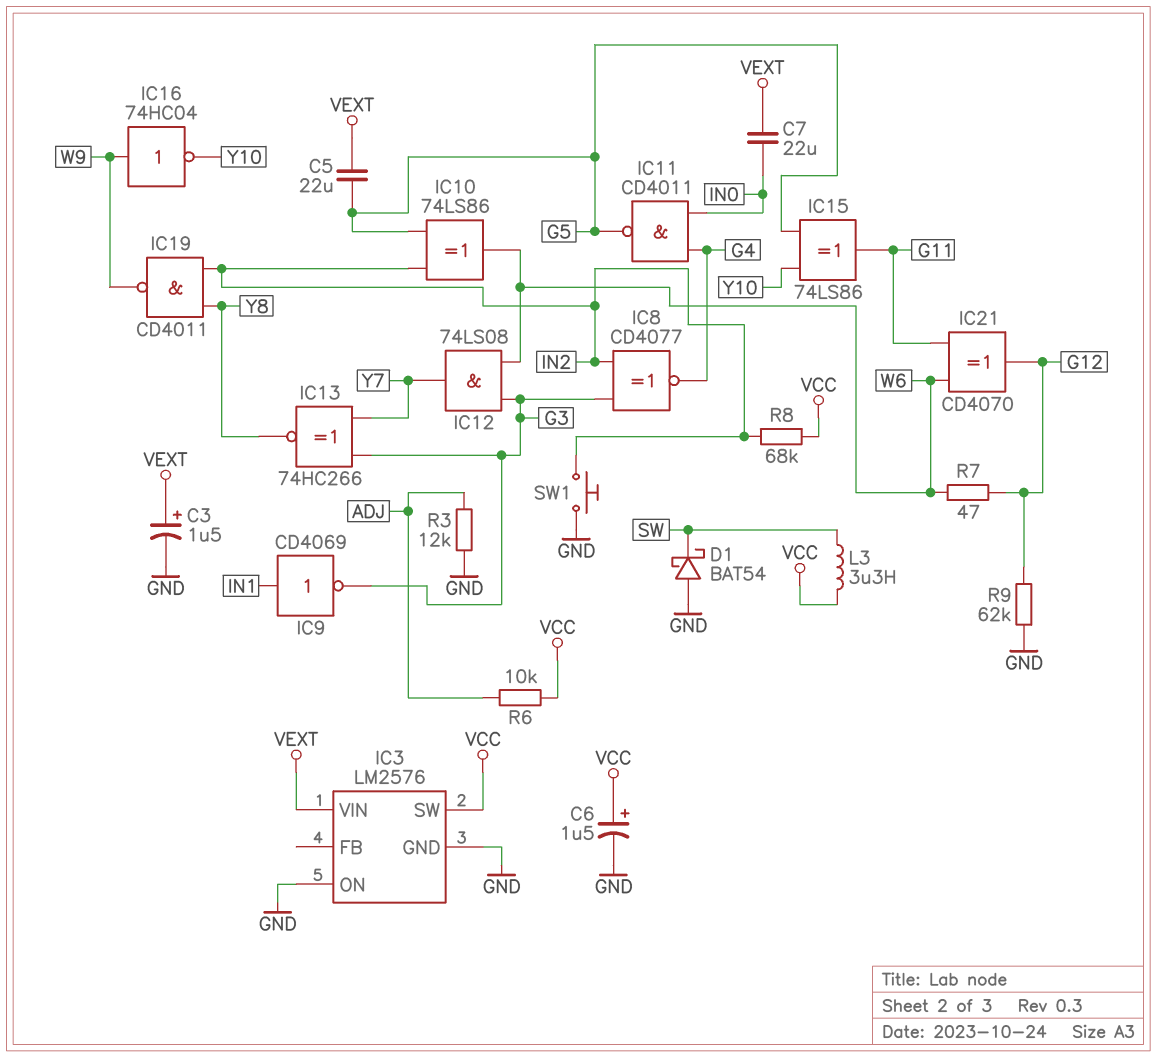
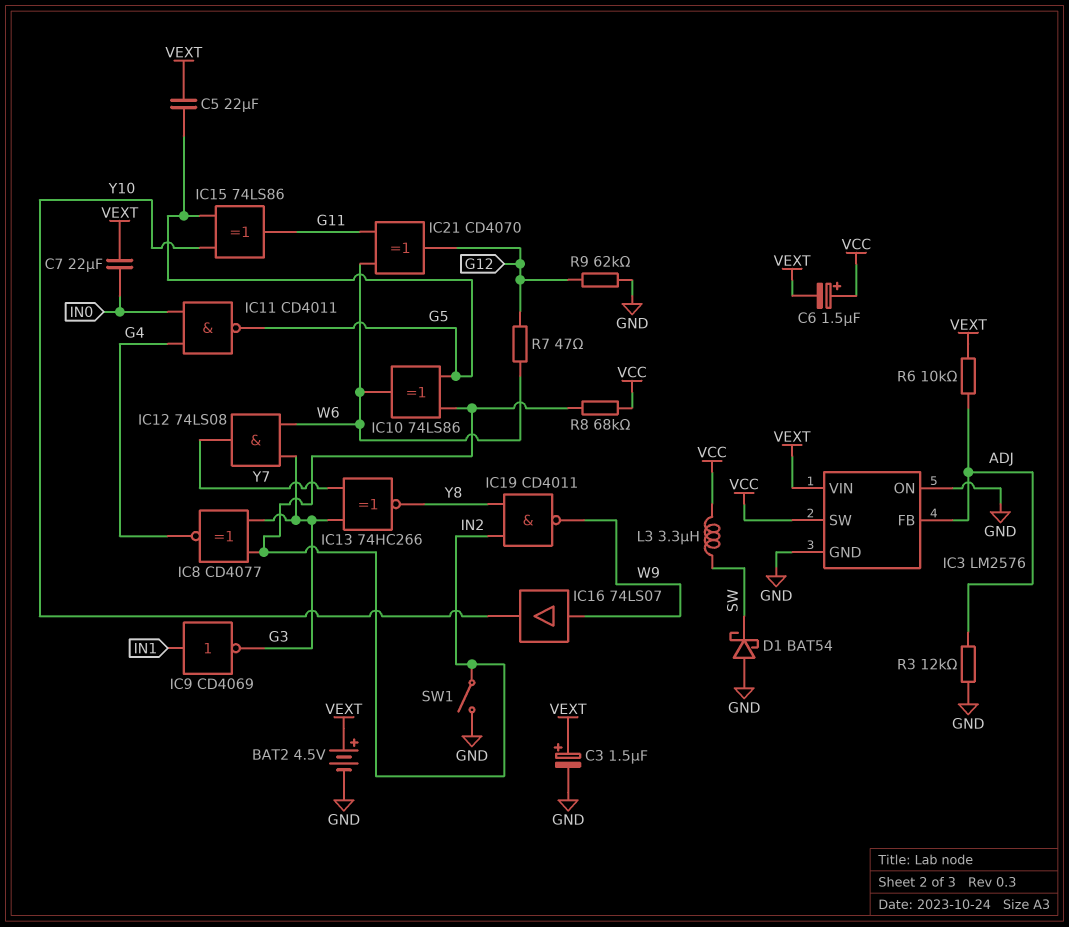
BAT2: none -> 4.5V (plus VEXT, minus GND)
C6: 1.5uF (plus VCC, minus GND) -> 1.5uF (plus VCC, minus VEXT)
IC3 pin FB: none -> ADJ
IC16: NOT 74HC04 (in W9, out Y10) -> buffer 74LS07 (in W9, out Y10)
R6: 10k (ADJ, VCC) -> 10k (ADJ, VEXT)
SW1: button (GND, IN2) -> switch (GND, IN2)

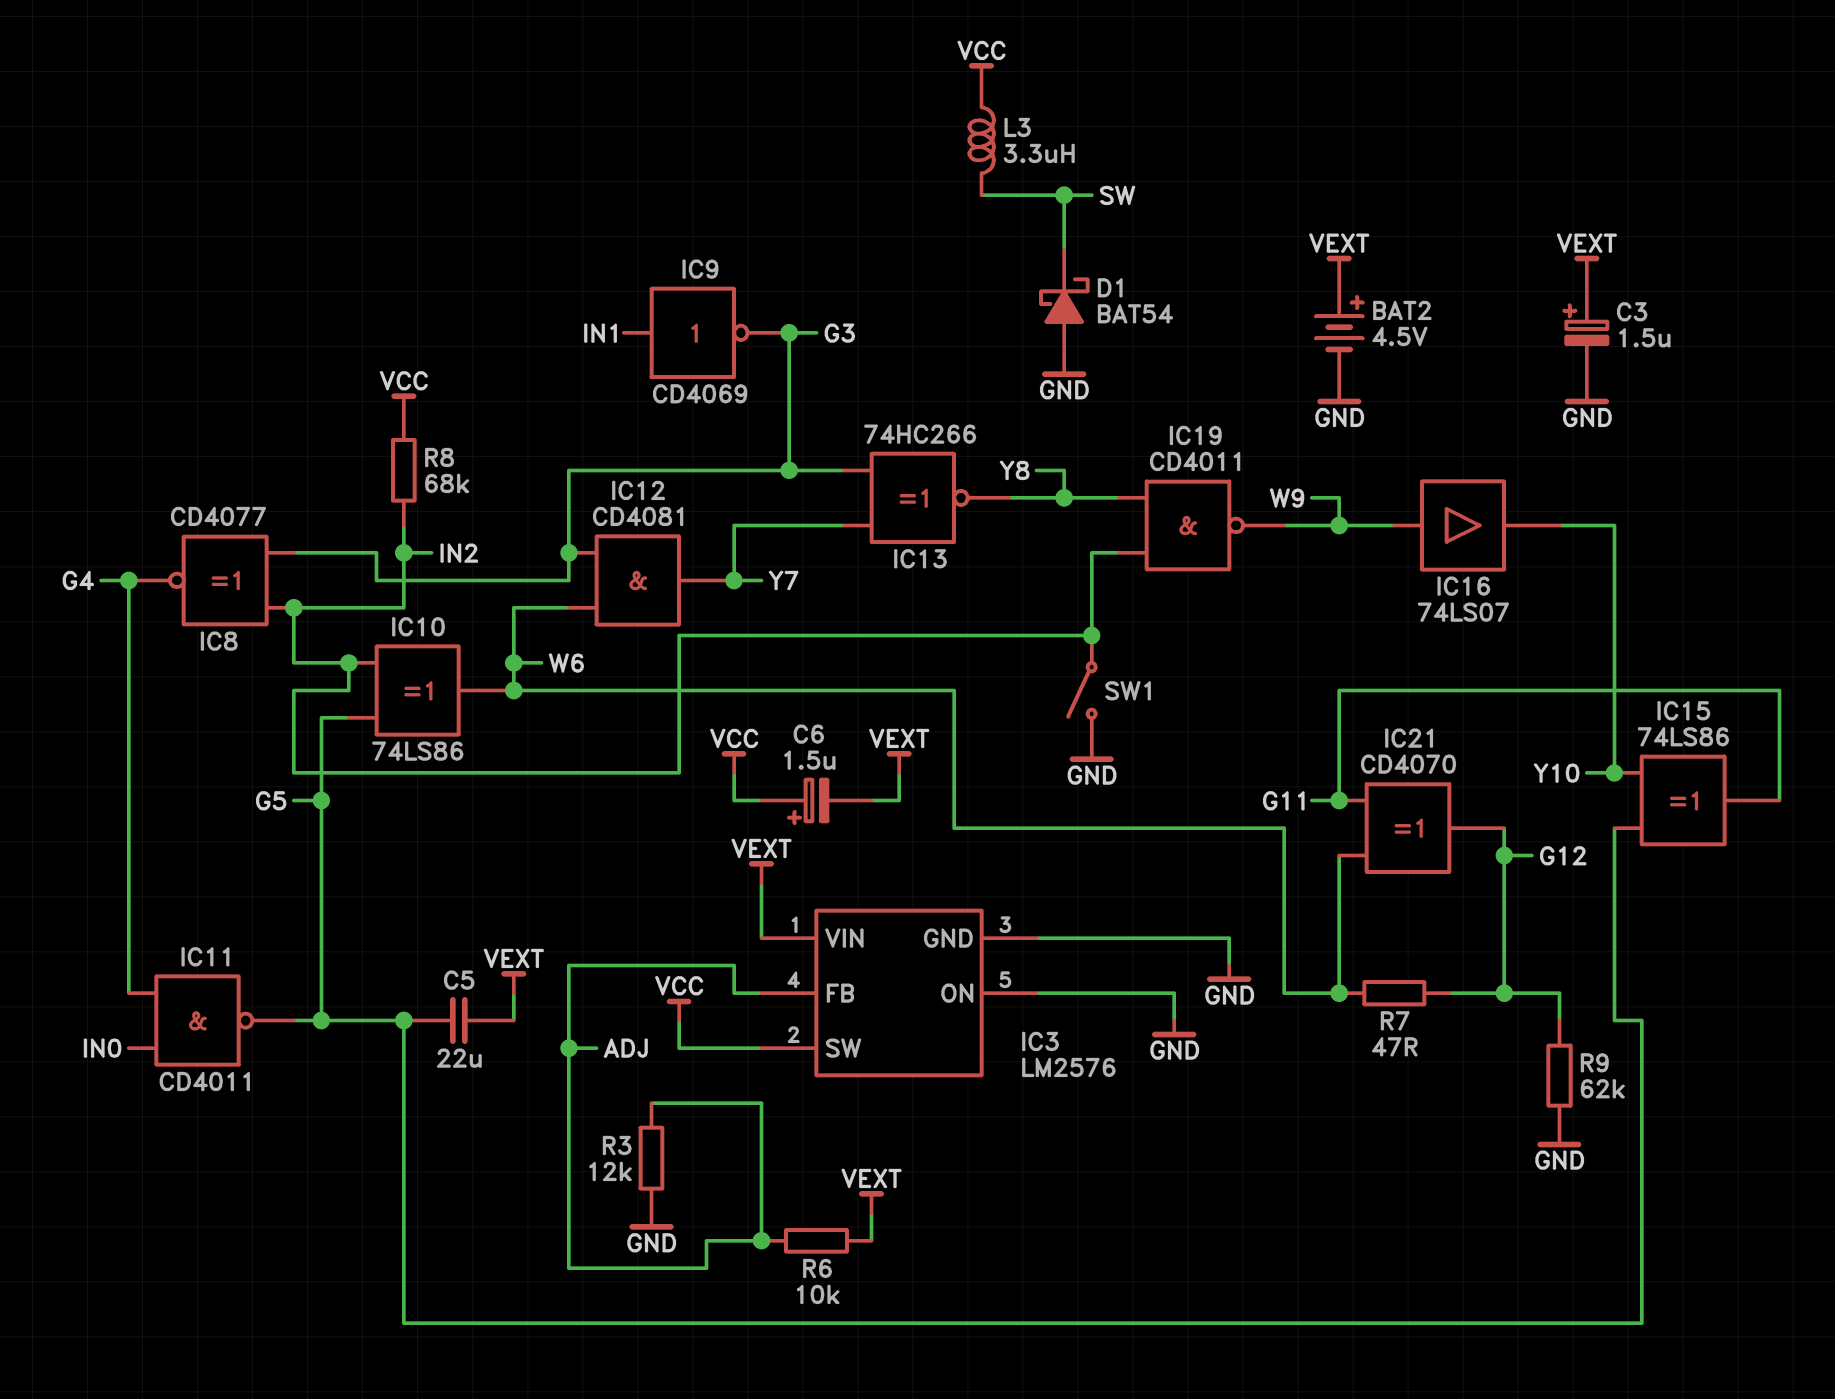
C7: 22uF (IN0, VEXT) -> none
IC12: AND 74LS08 (in G3, in W6, out Y7) -> AND CD4081 (in G3, in W6, out Y7)

